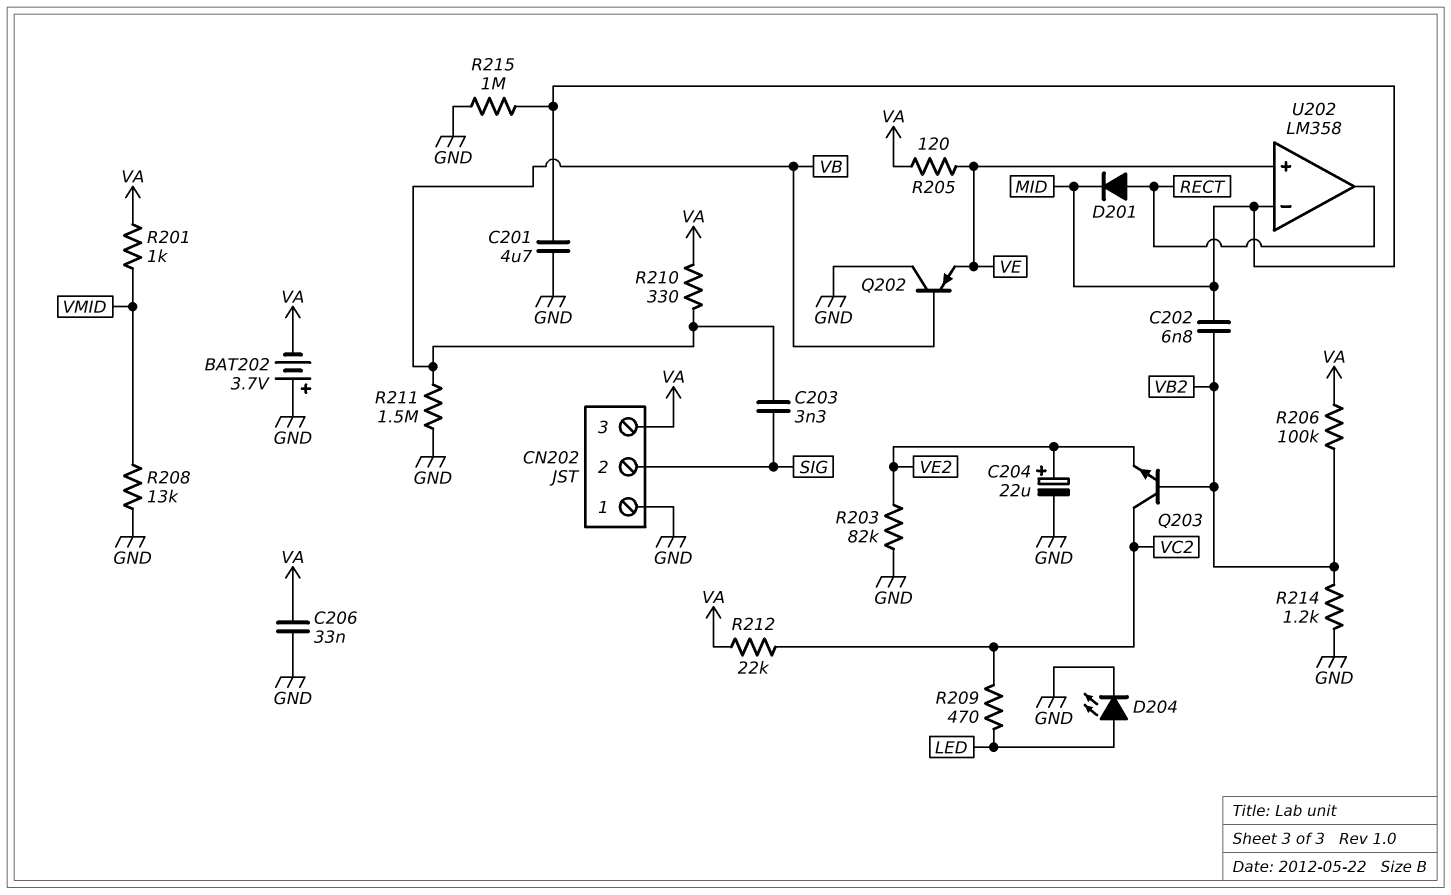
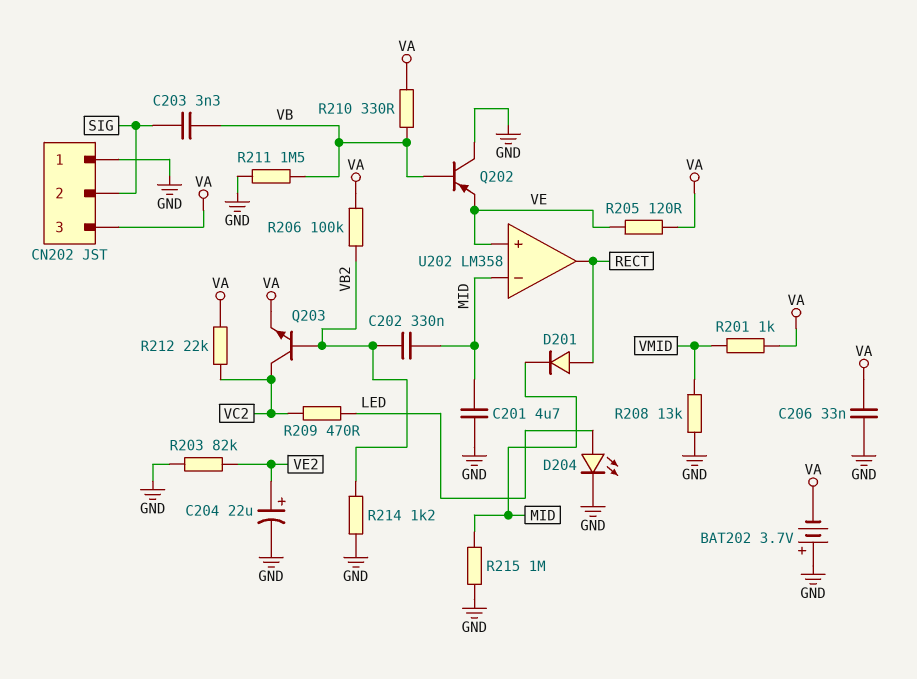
C202: 6.8nF (MID, VB2) -> 330nF (MID, VB2)
Q203: NPN (B VB2, C VC2, E VE2) -> NPN (B VB2, C VC2, E VA)

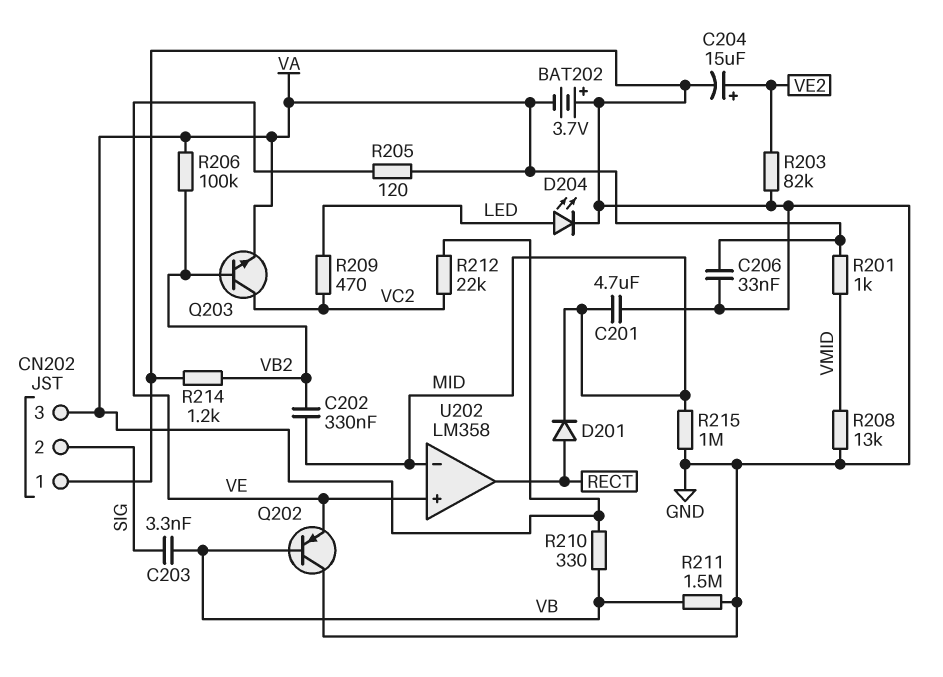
C204: 22uF (plus VE2, minus GND) -> 15uF (plus VE2, minus GND)

